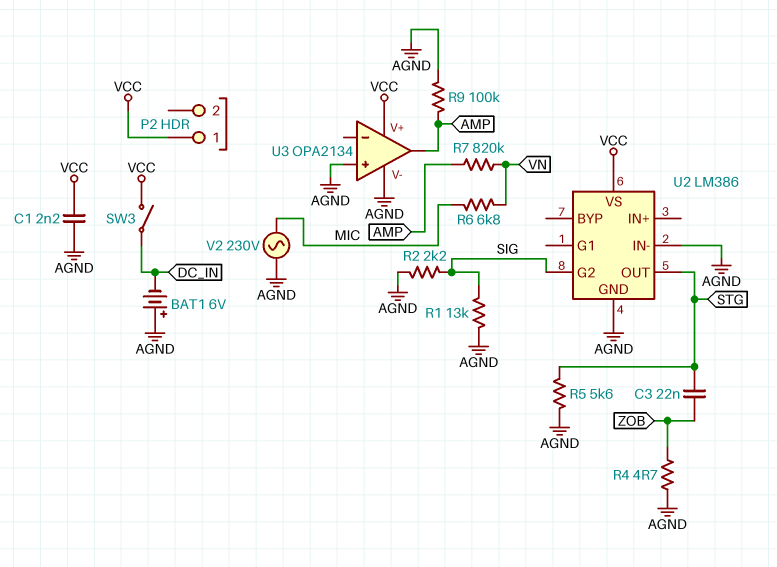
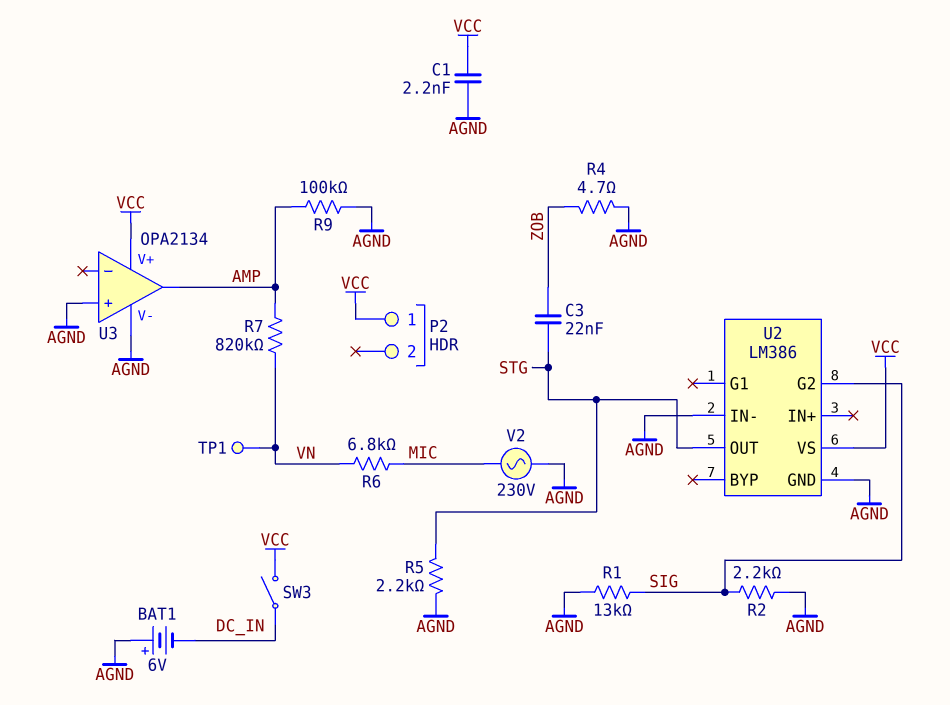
R5: 5.6k (AGND, STG) -> 2.2k (AGND, STG)
TP1: none -> test point (VN)

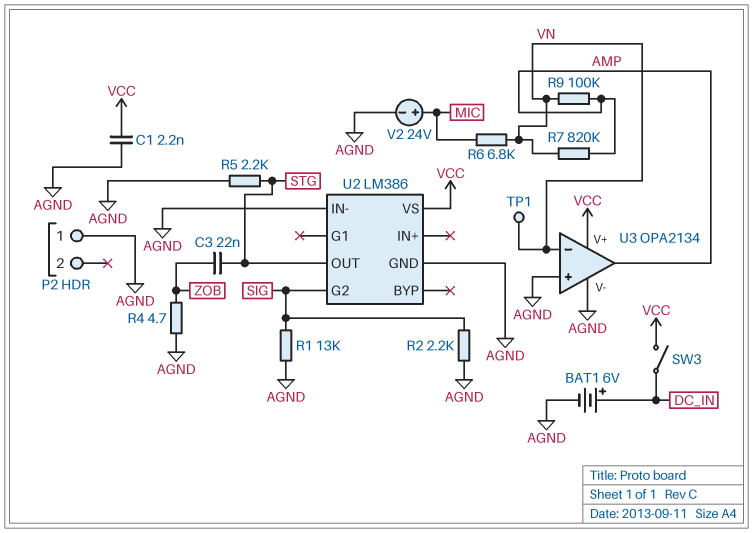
BAT1: 6V (plus AGND, minus DC_IN) -> 6V (plus DC_IN, minus AGND)
P2 pin 1: VCC -> AGND
R9: 100k (AGND, AMP) -> 100k (AMP, VN)
U3 pin in-: none -> VN
V2: AC 230V (AGND, MIC) -> 24V (plus MIC, minus AGND)

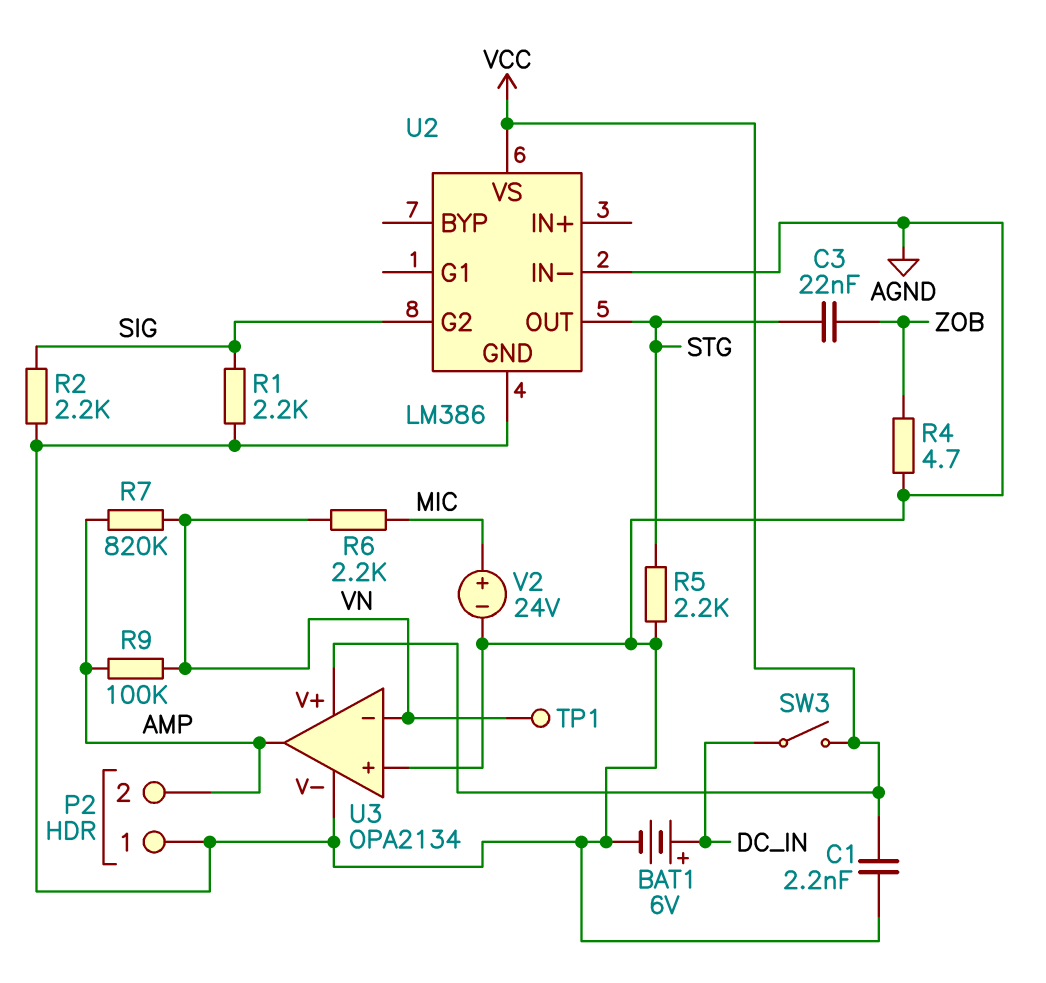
P2 pin 2: none -> AMP
R1: 13k (AGND, SIG) -> 2.2k (AGND, SIG)
R6: 6.8k (MIC, VN) -> 2.2k (MIC, VN)

